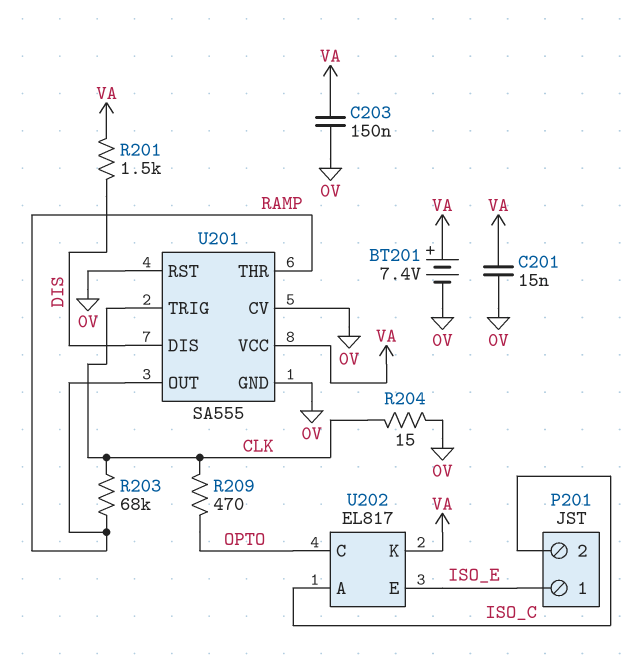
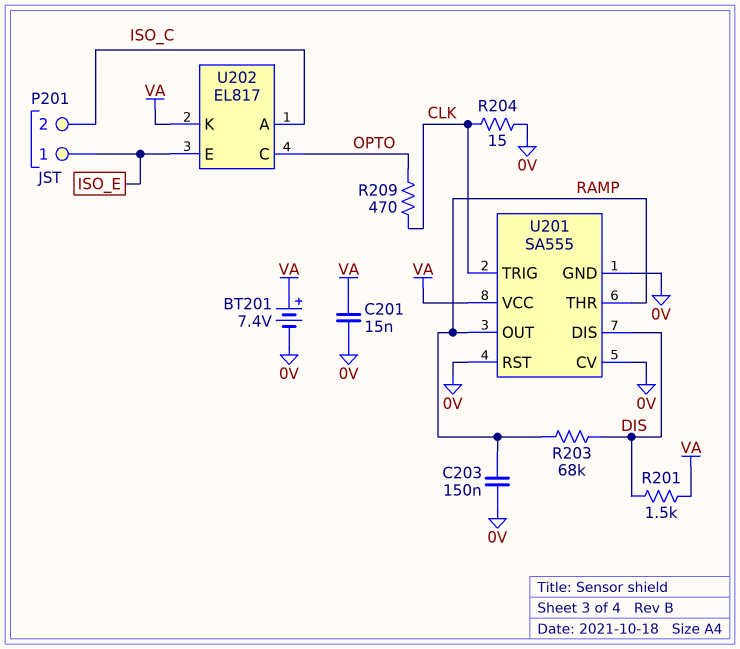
C203: 150nF (0V, VA) -> 150nF (0V, RAMP)
R203: 68k (CLK, RAMP) -> 68k (DIS, RAMP)

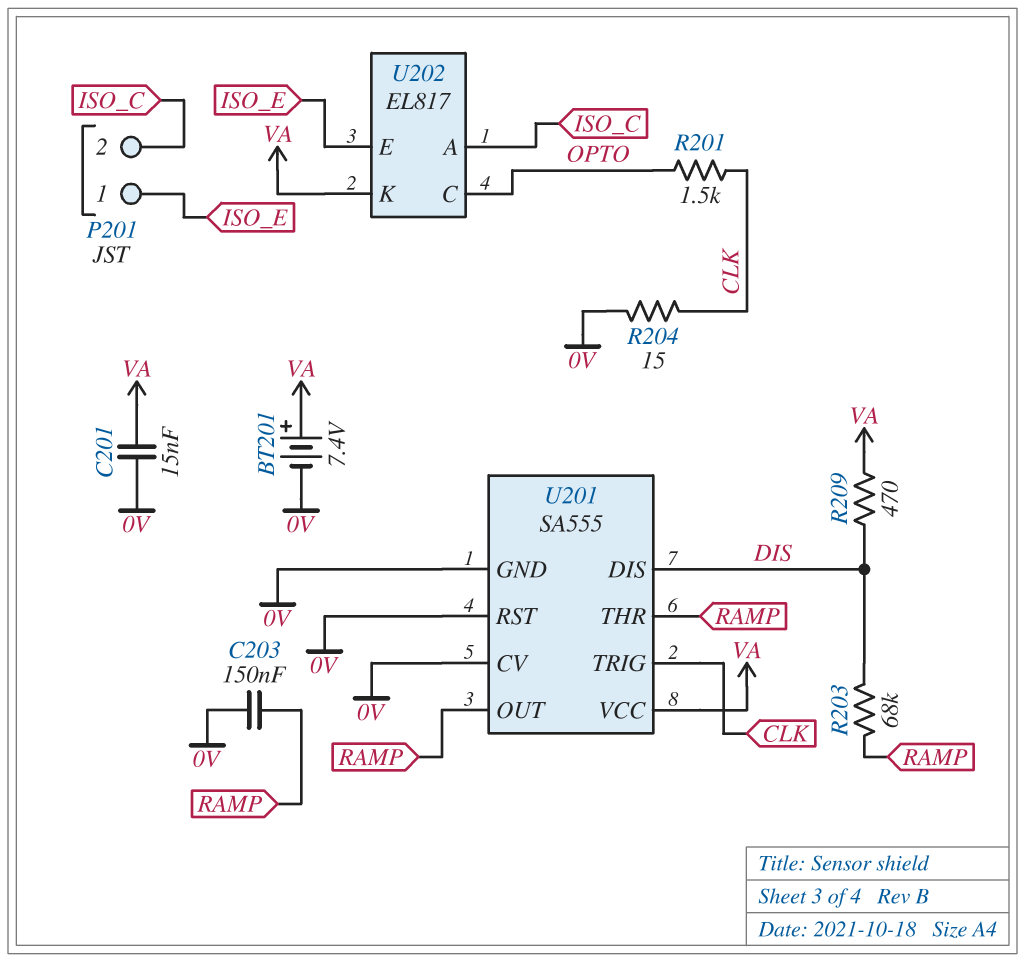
R201: 1.5k (DIS, VA) -> 1.5k (CLK, OPTO)
R209: 470 (CLK, OPTO) -> 470 (DIS, VA)

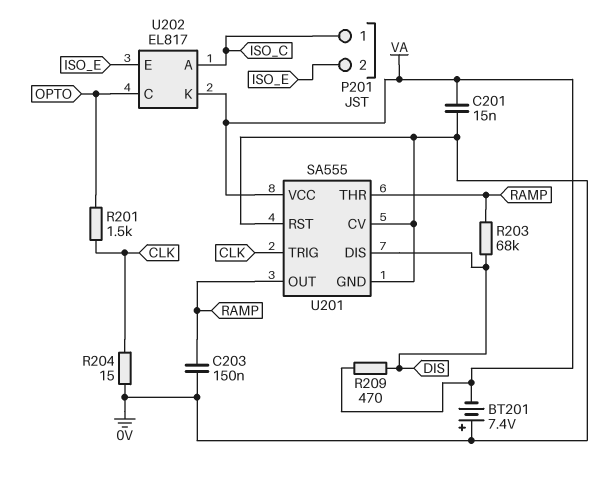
BT201: 7.4V (plus VA, minus 0V) -> 7.4V (plus 0V, minus VA)
P201 pin 1: ISO_E -> ISO_C
P201 pin 2: ISO_C -> ISO_E

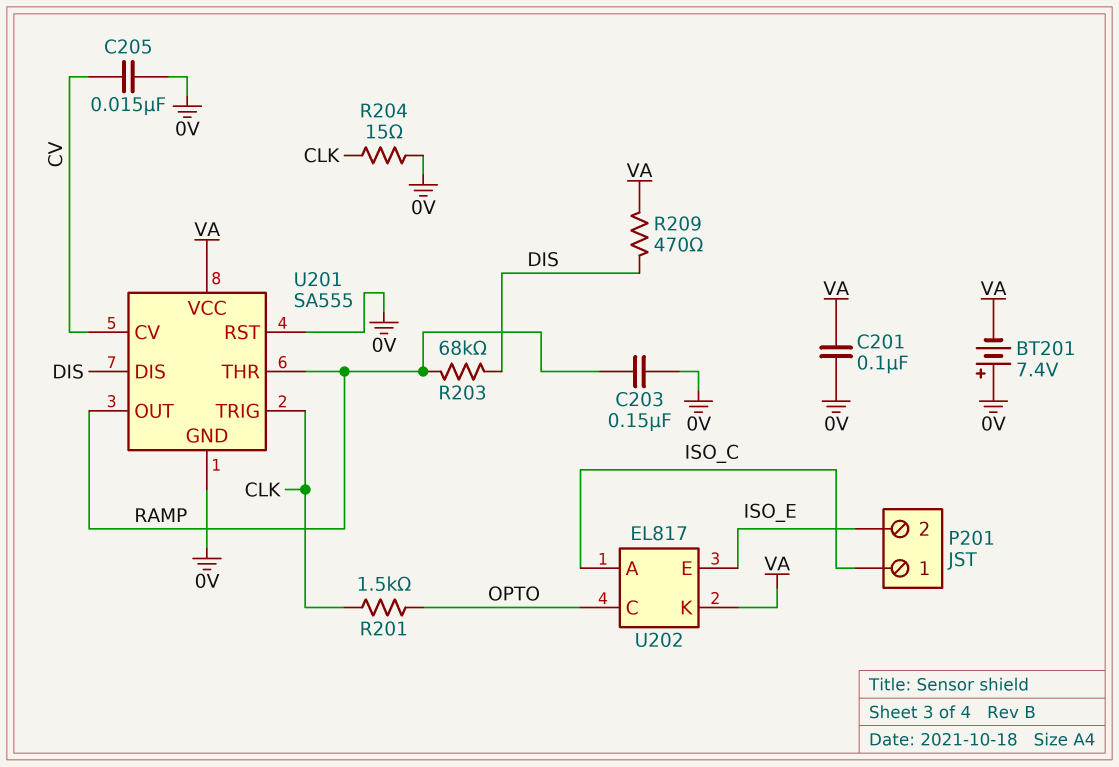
C201: 15nF (0V, VA) -> 100nF (0V, VA)
C205: none -> 15nF (0V, CV)
U201 pin CV: 0V -> CV

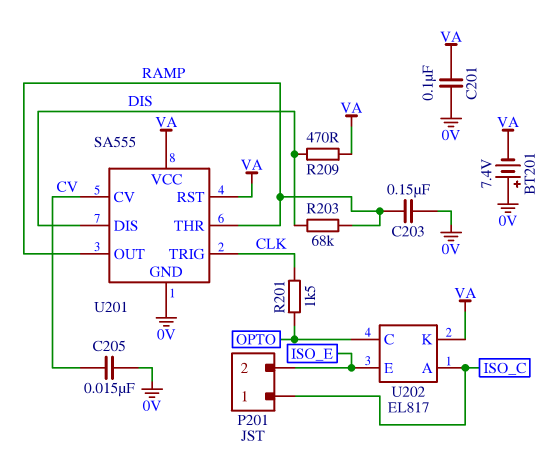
R204: 15 (0V, CLK) -> none
U201 pin RST: 0V -> VA

